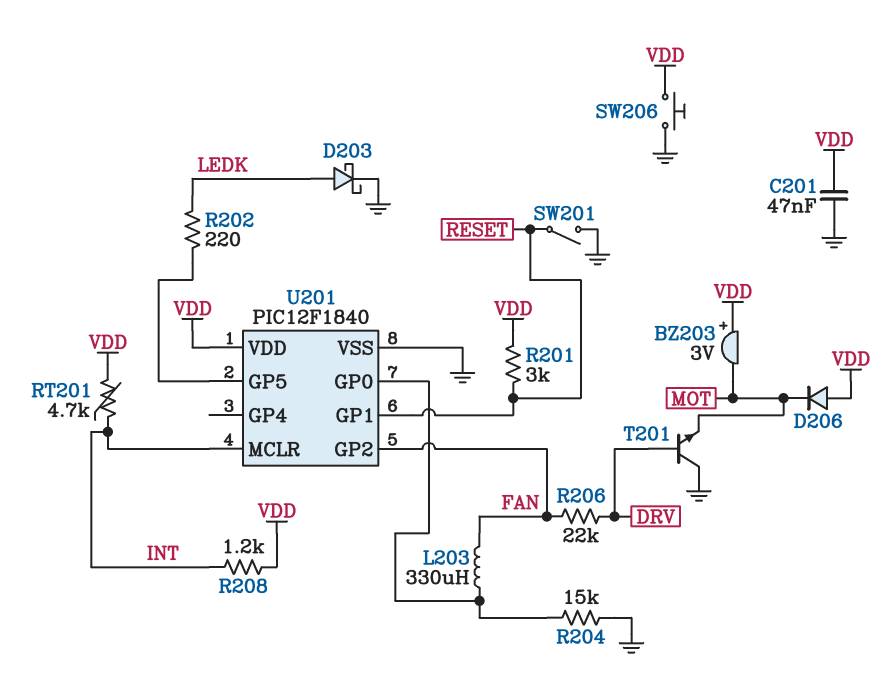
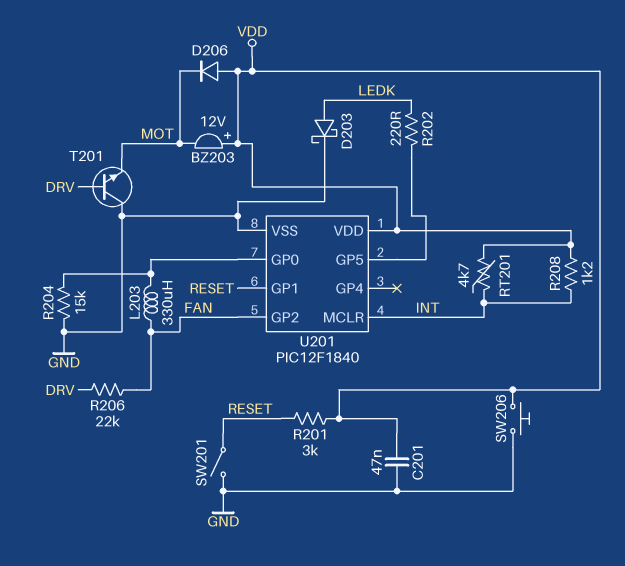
BZ203: buzzer 3V (plus VDD, minus MOT) -> buzzer 12V (plus VDD, minus MOT)

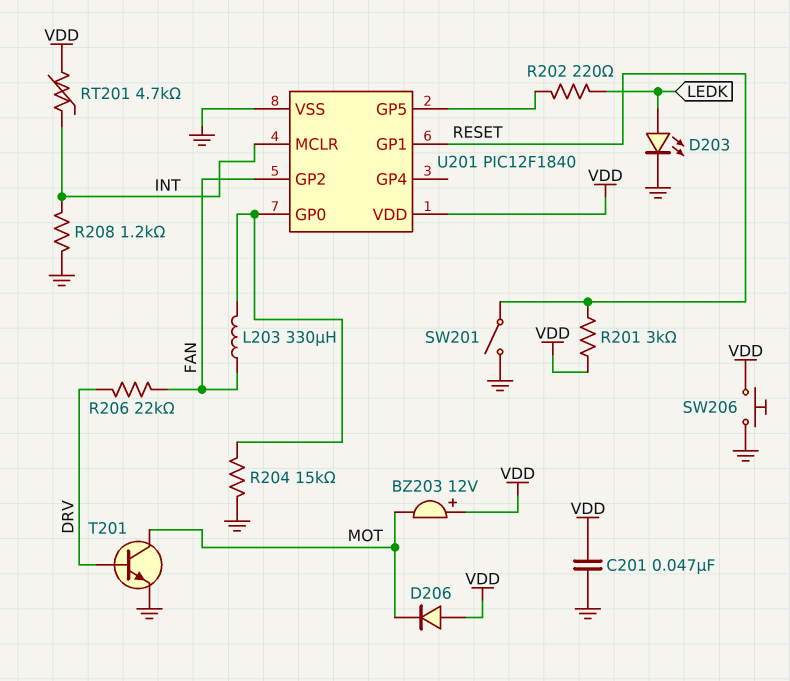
D203: schottky (A LEDK, K GND) -> LED (A LEDK, K GND)
R208: 1.2k (INT, VDD) -> 1.2k (GND, INT)
T201: NPN (B DRV, C GND, E MOT) -> NPN (B DRV, C MOT, E GND)

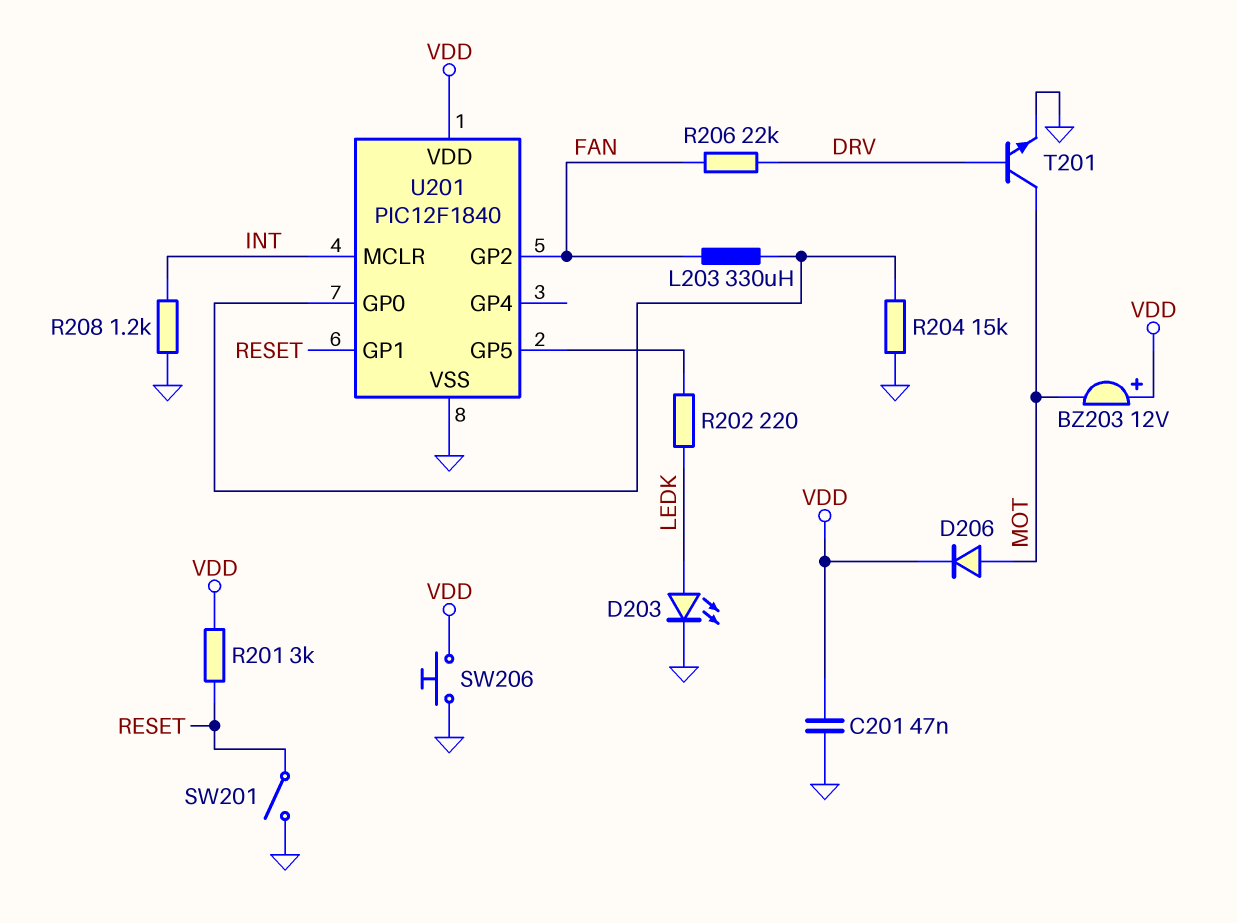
D206: diode (A VDD, K MOT) -> diode (A MOT, K VDD)
RT201: 4.7k (INT, VDD) -> none

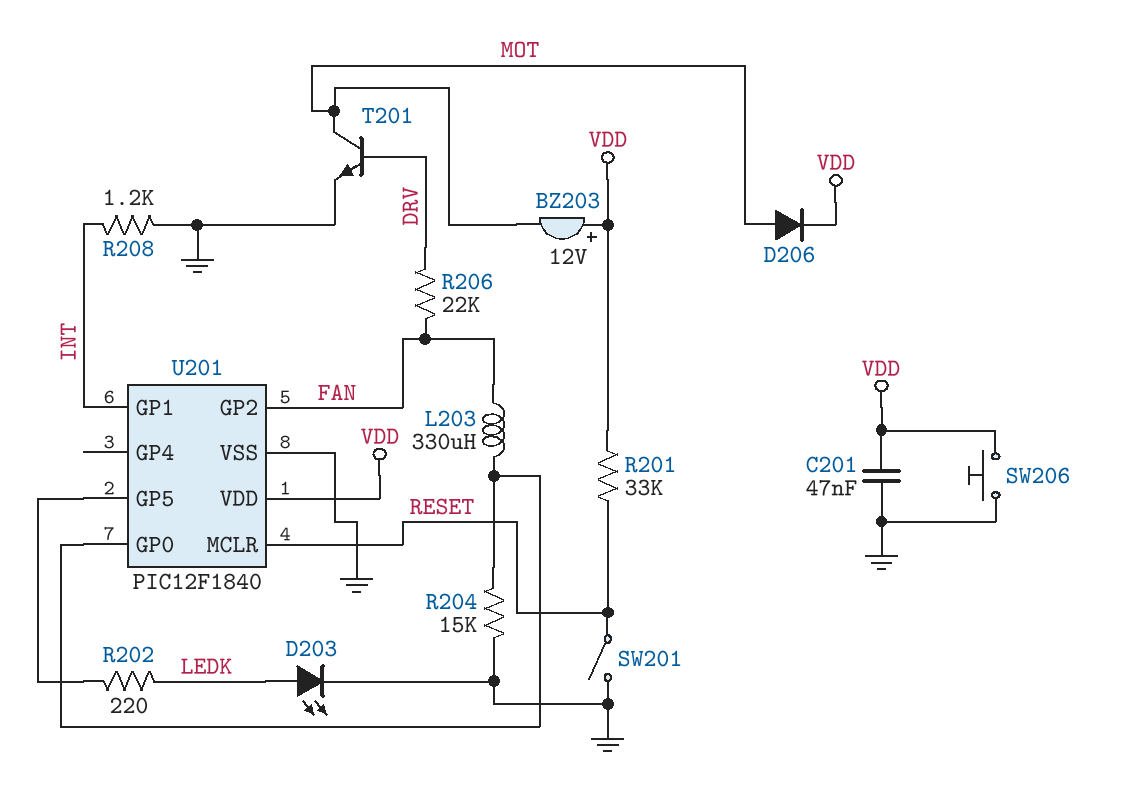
R201: 3k (RESET, VDD) -> 33k (RESET, VDD)
U201 pin GP1: RESET -> INT
U201 pin MCLR: INT -> RESET

